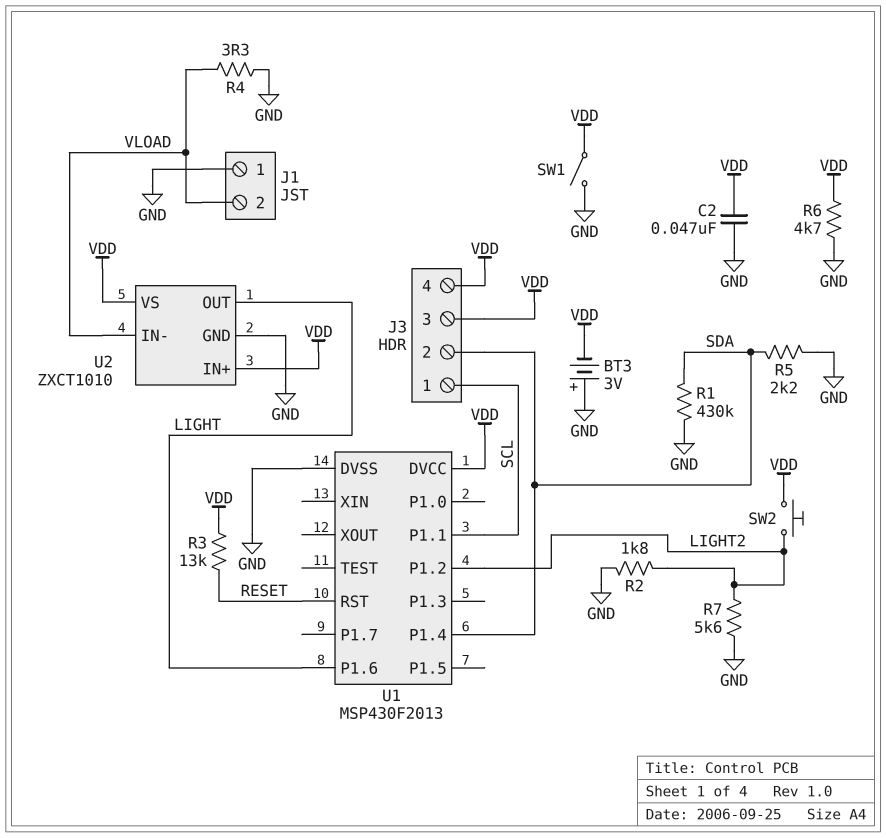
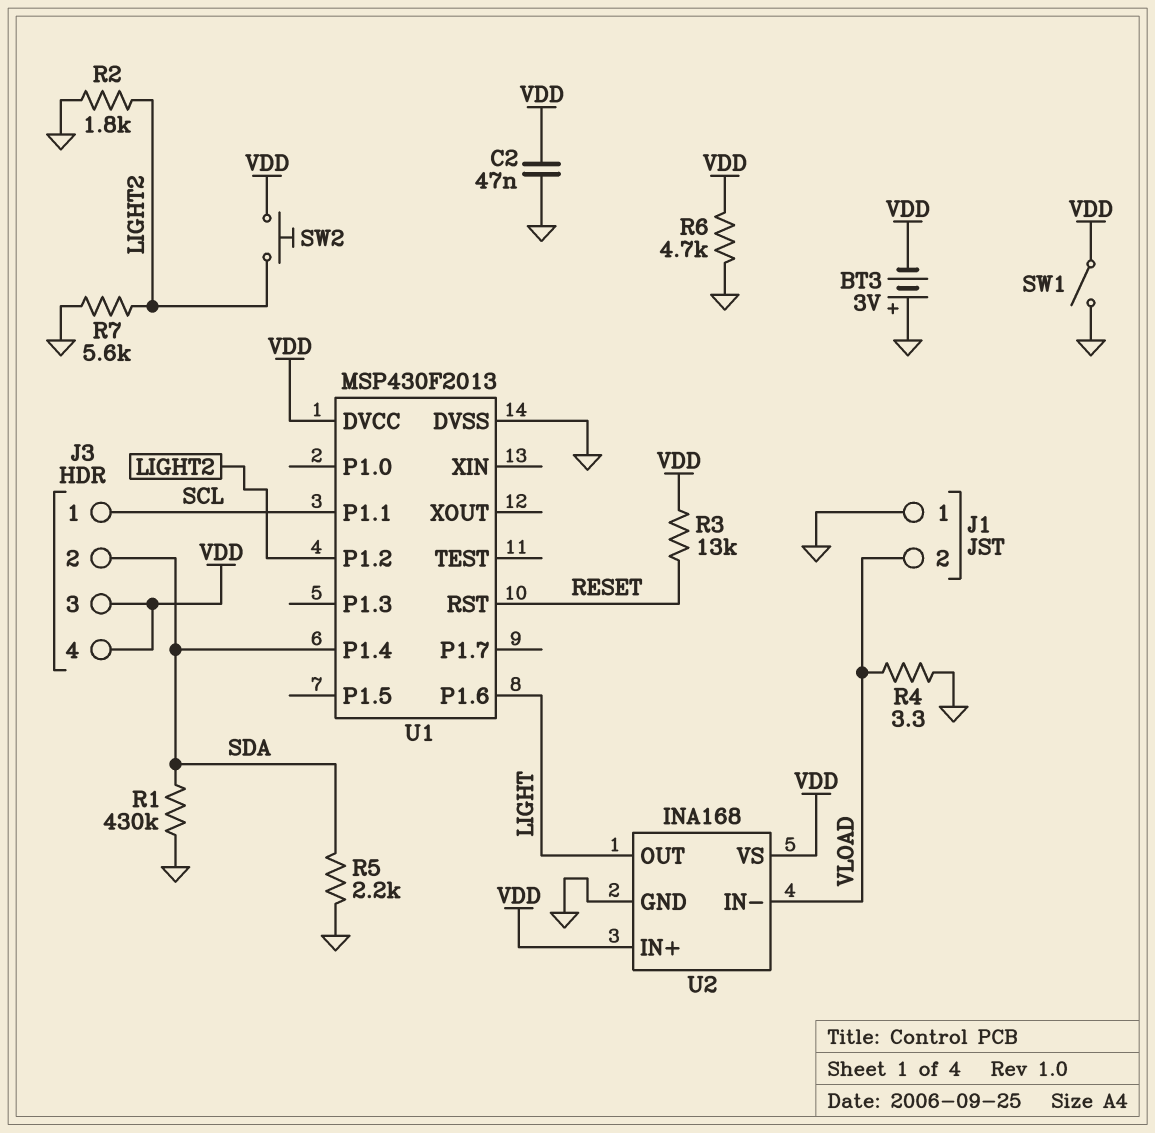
U2: ZXCT1010 -> INA168

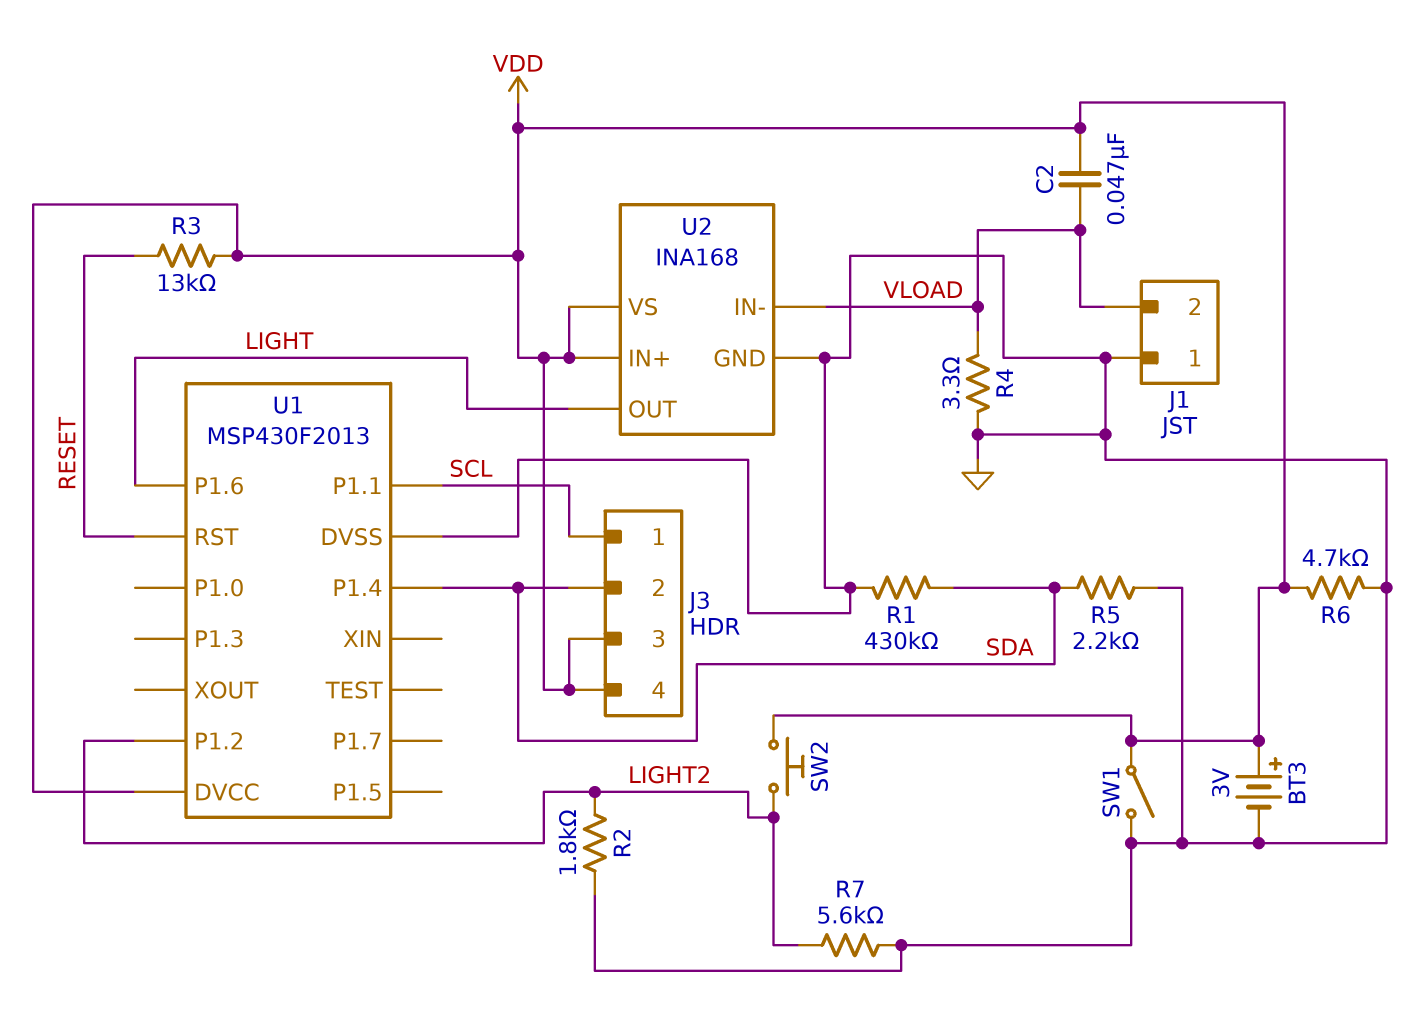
BT3: 3V (plus GND, minus VDD) -> 3V (plus VDD, minus GND)
C2: 47nF (GND, VDD) -> 47nF (VDD, VLOAD)

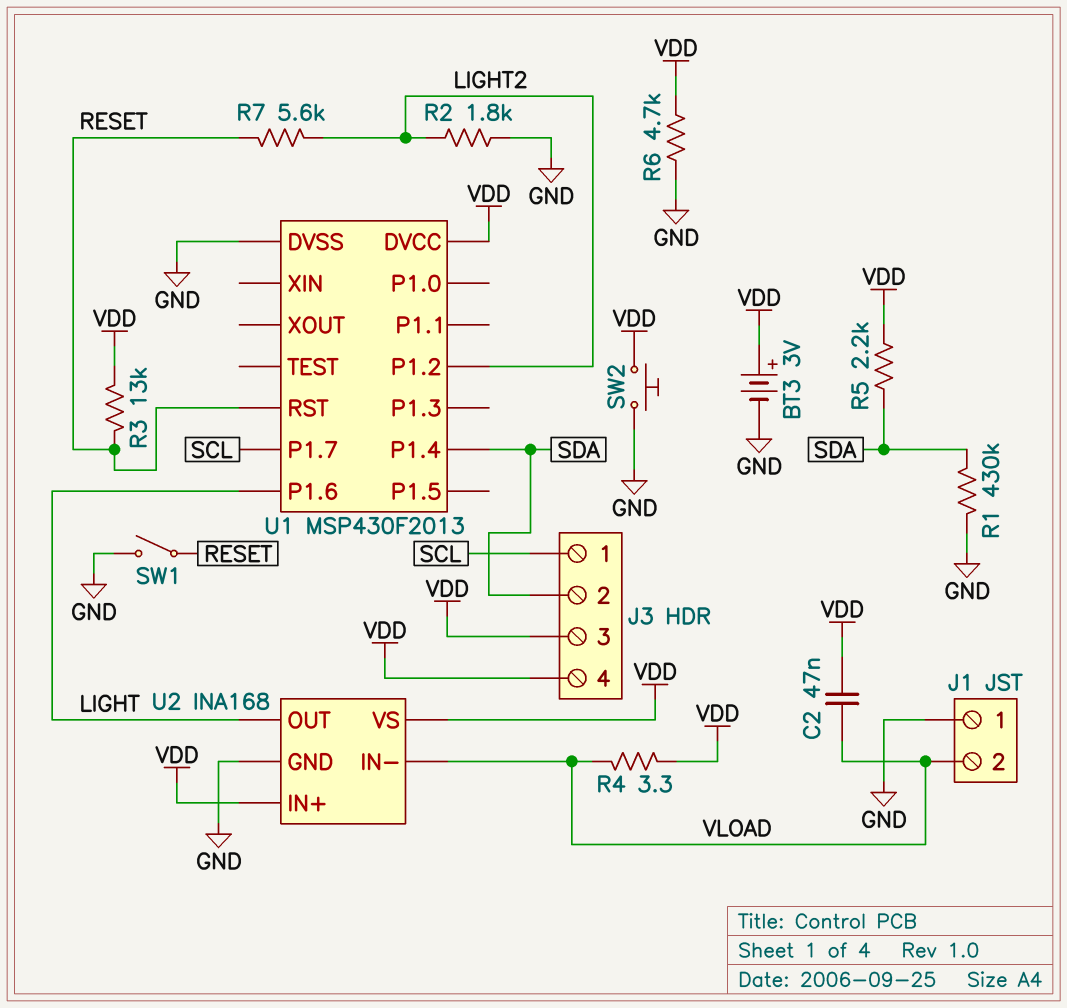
R4: 3.3 (GND, VLOAD) -> 3.3 (VDD, VLOAD)
R5: 2.2k (GND, SDA) -> 2.2k (SDA, VDD)
R7: 5.6k (GND, LIGHT2) -> 5.6k (LIGHT2, RESET)
SW1: switch (GND, VDD) -> switch (GND, RESET)
SW2: button (LIGHT2, VDD) -> button (GND, VDD)
U1 pin P1.1: SCL -> none
U1 pin P1.7: none -> SCL

